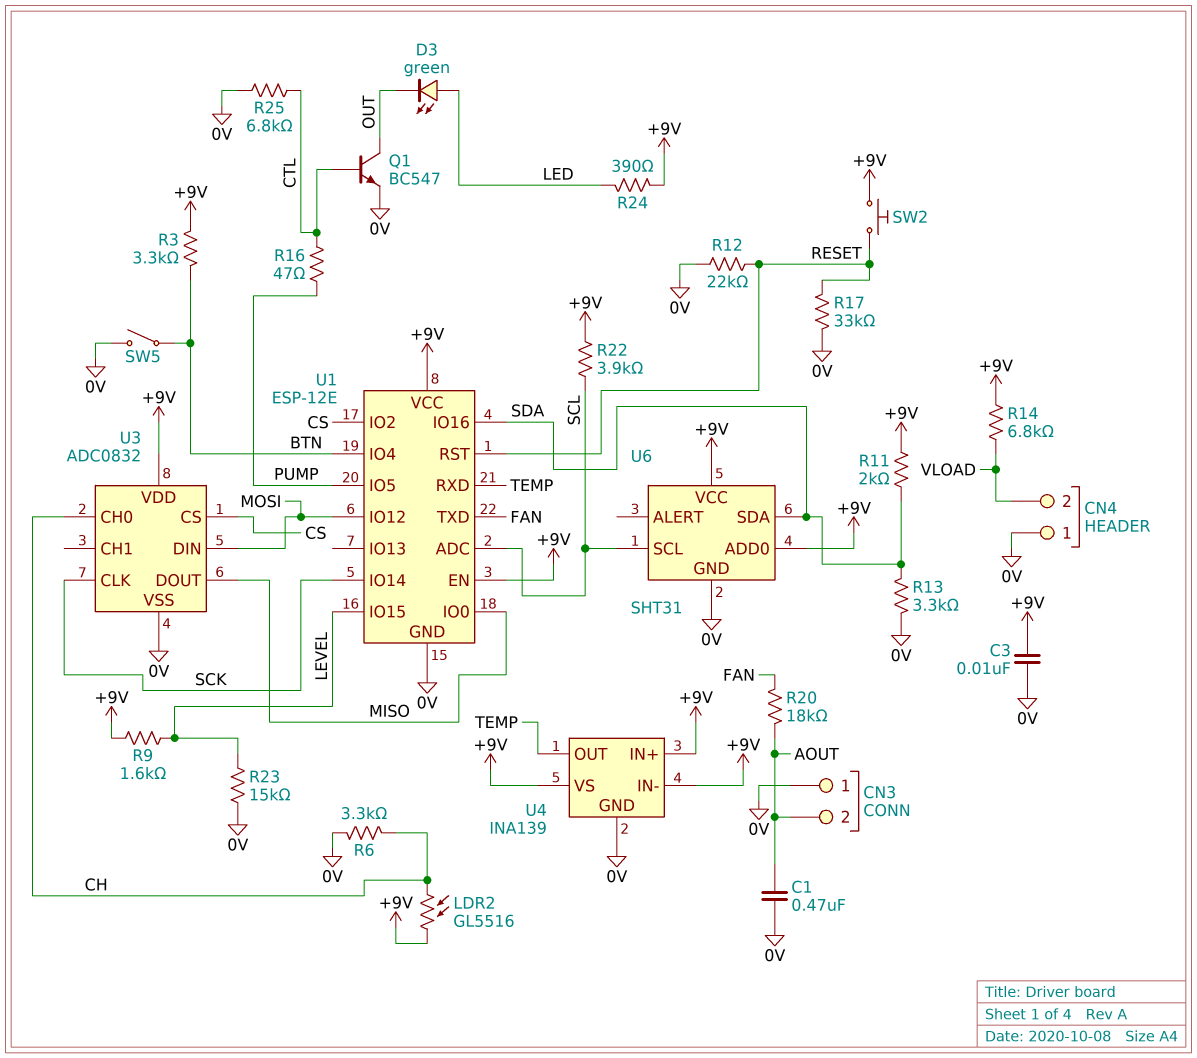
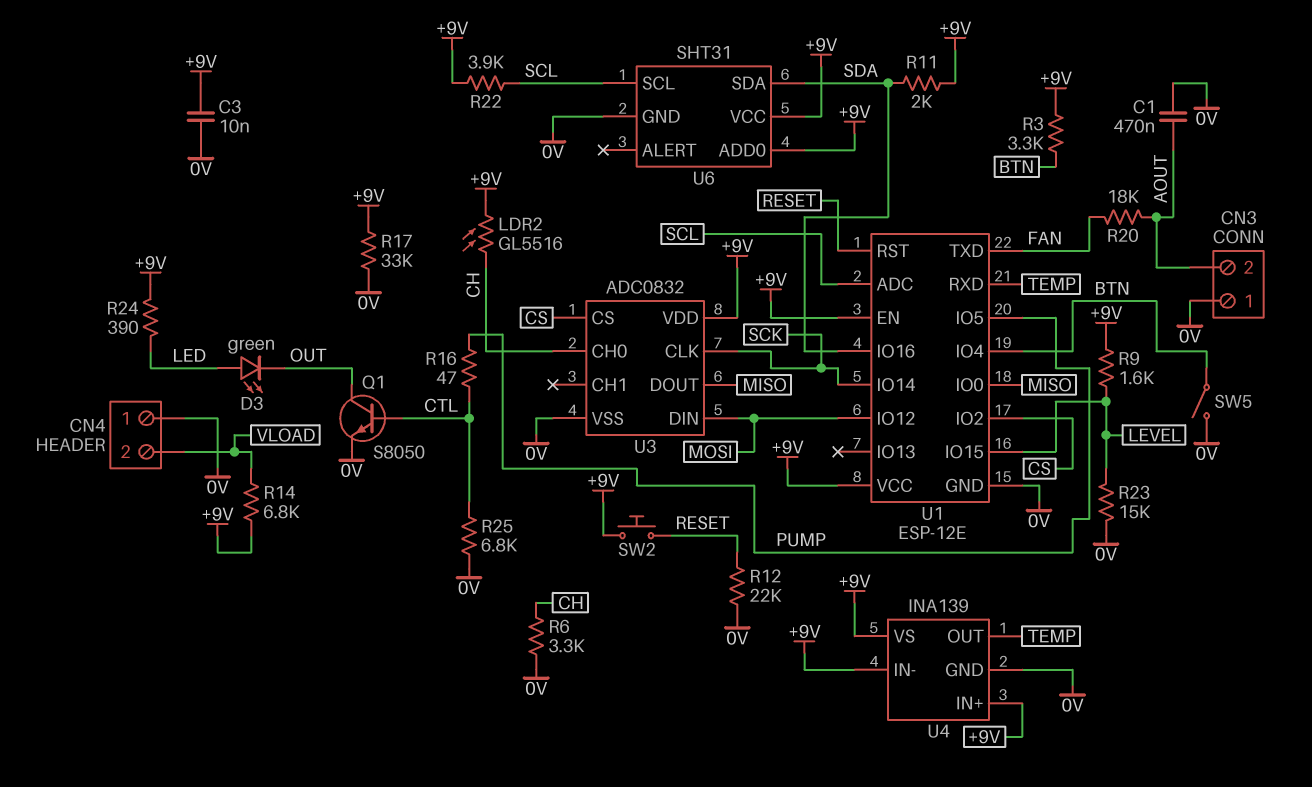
Q1: NPN BC547 (B CTL, C OUT, E 0V) -> NPN S8050 (B CTL, C OUT, E 0V)
R13: 3.3k (0V, SDA) -> none
R17: 33k (0V, RESET) -> 33k (+9V, 0V)

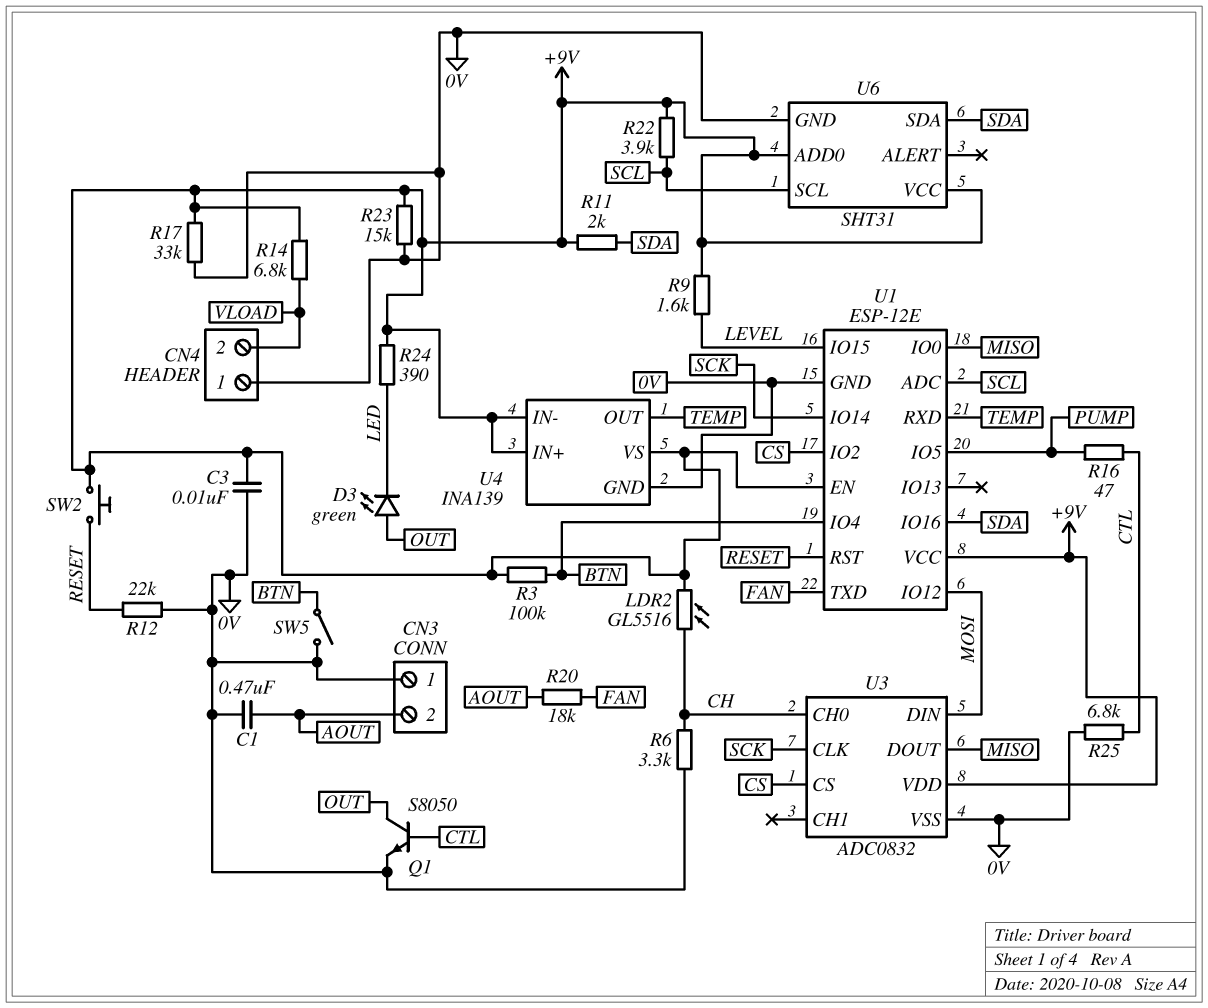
D3: LED green (A LED, K OUT) -> LED green (A OUT, K LED)
R3: 3.3k (+9V, BTN) -> 100k (+9V, BTN)
R23: 15k (0V, LEVEL) -> 15k (+9V, 0V)

